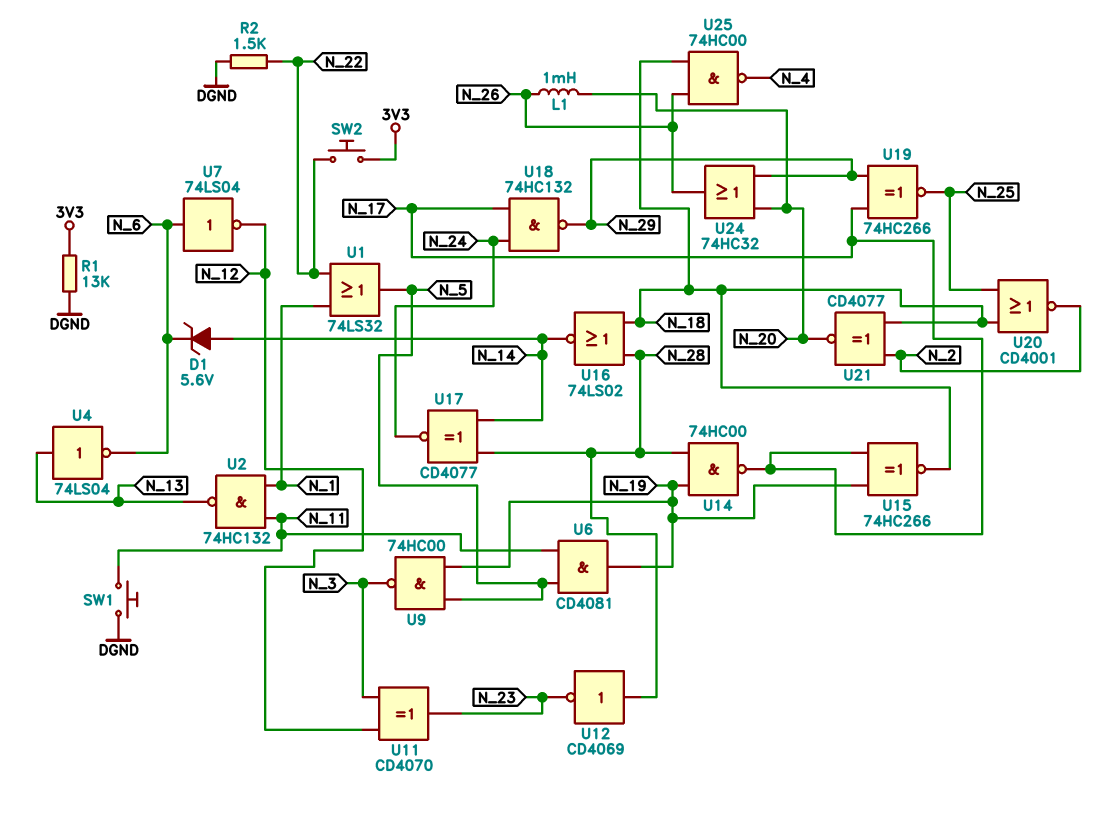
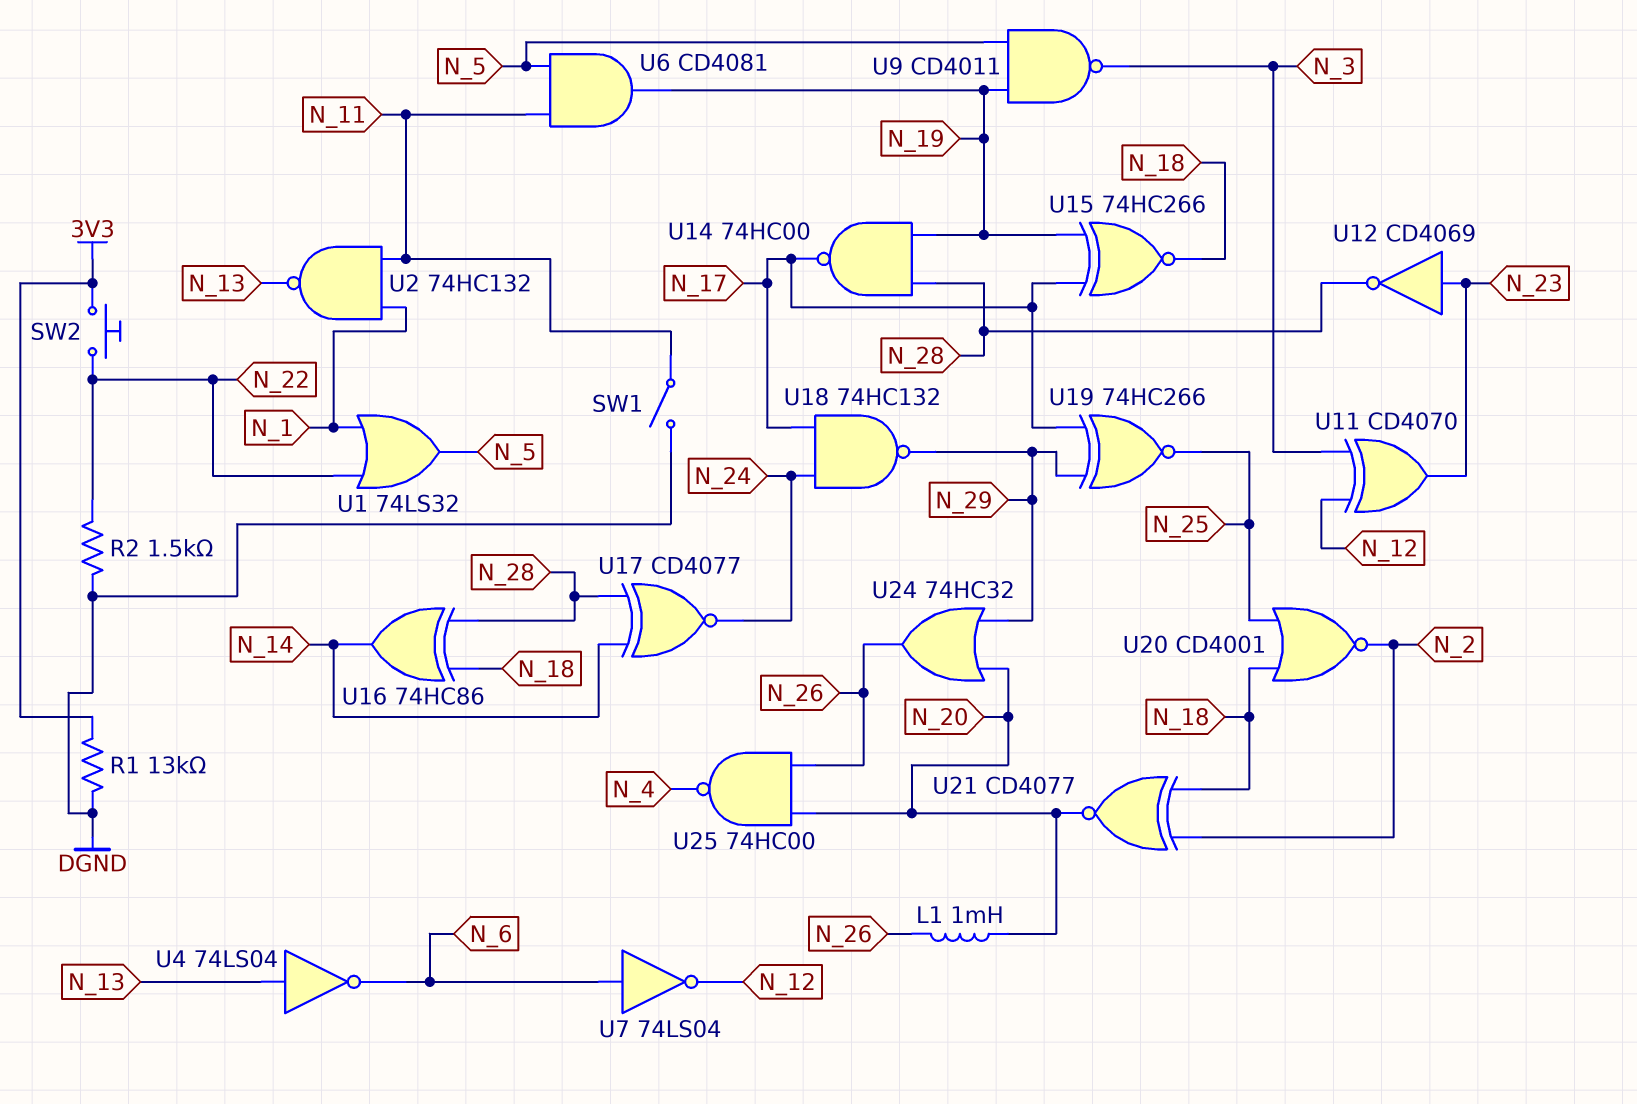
D1: zener 5.6V (A N_14, K N_6) -> none
SW1: button (DGND, N_11) -> switch (DGND, N_11)
U9: NAND 74HC00 (in N_5, in N_19, out N_3) -> NAND CD4011 (in N_5, in N_19, out N_3)
U12: NOT CD4069 (in N_28, out N_23) -> NOT CD4069 (in N_23, out N_28)
U16: NOR 74LS02 (in N_18, in N_28, out N_14) -> XOR 74HC86 (in N_18, in N_28, out N_14)
U25: NAND 74HC00 (in N_18, in N_26, out N_4) -> NAND 74HC00 (in N_20, in N_26, out N_4)

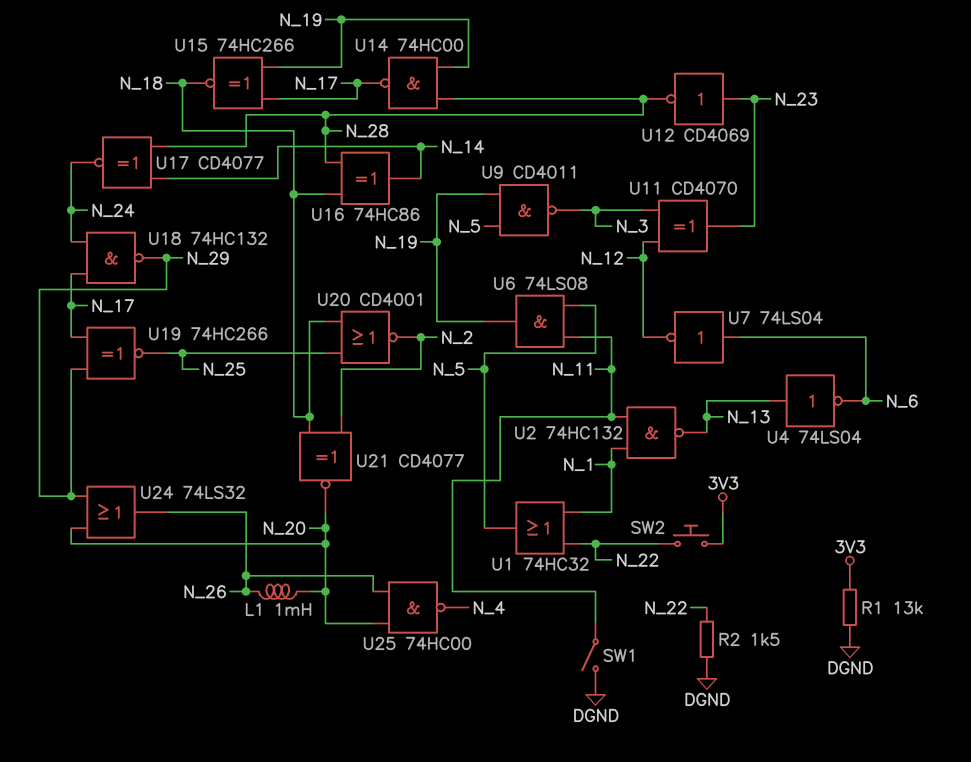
U1: OR 74LS32 (in N_1, in N_22, out N_5) -> OR 74HC32 (in N_1, in N_22, out N_5)
U6: AND CD4081 (in N_5, in N_11, out N_19) -> AND 74LS08 (in N_5, in N_11, out N_19)
U24: OR 74HC32 (in N_20, in N_29, out N_26) -> OR 74LS32 (in N_20, in N_29, out N_26)

